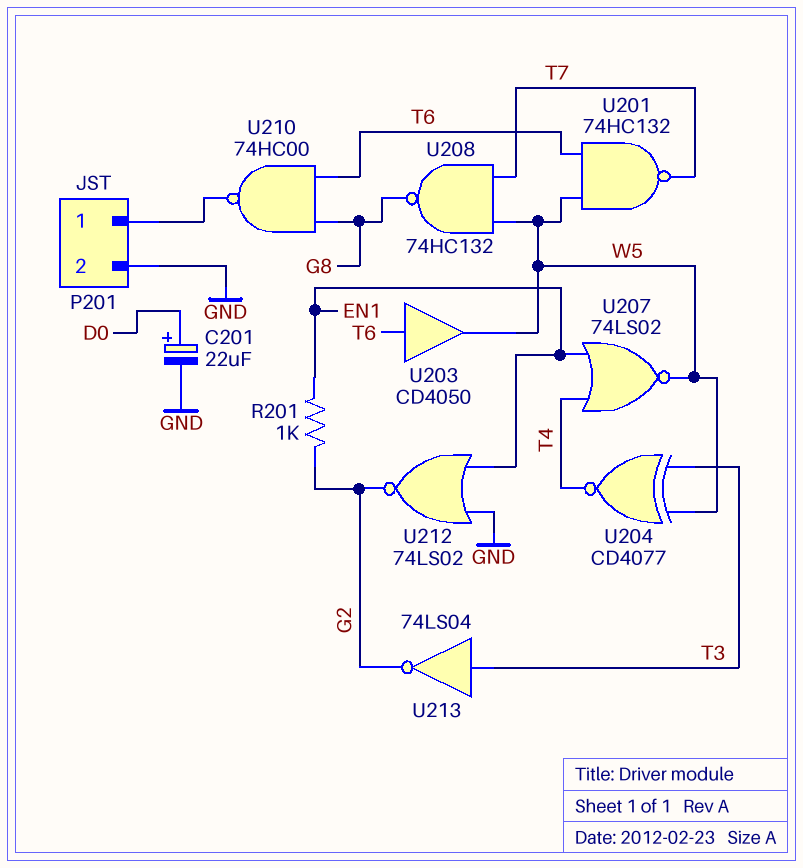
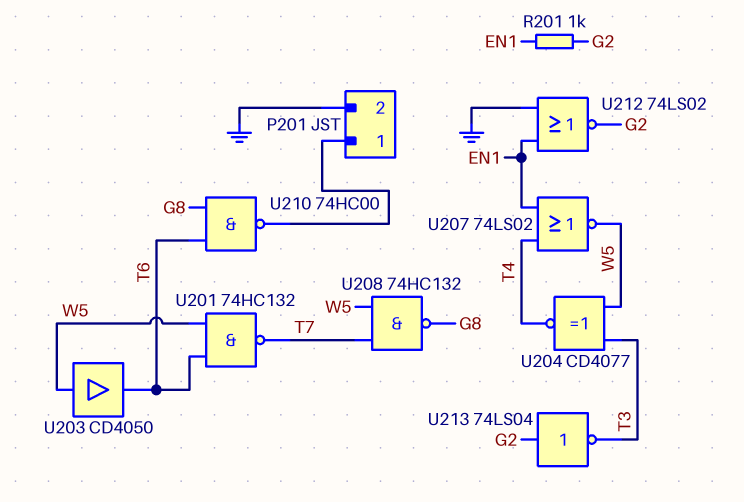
C201: 22uF (plus D0, minus GND) -> none
U203: buffer CD4050 (in T6, out W5) -> buffer CD4050 (in W5, out T6)
U213: NOT 74LS04 (in T3, out G2) -> NOT 74LS04 (in G2, out T3)

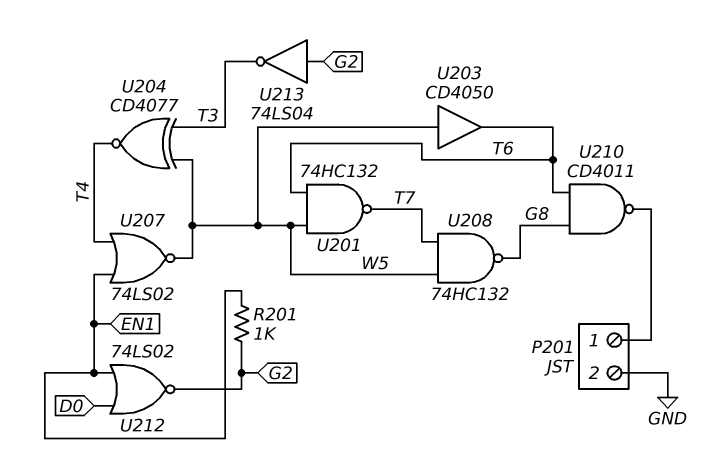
U210: NAND 74HC00 (in G8, in T6, out P201/1) -> NAND CD4011 (in G8, in T6, out P201/1)
U212: NOR 74LS02 (in EN1, in GND, out G2) -> NOR 74LS02 (in D0, in EN1, out G2)

